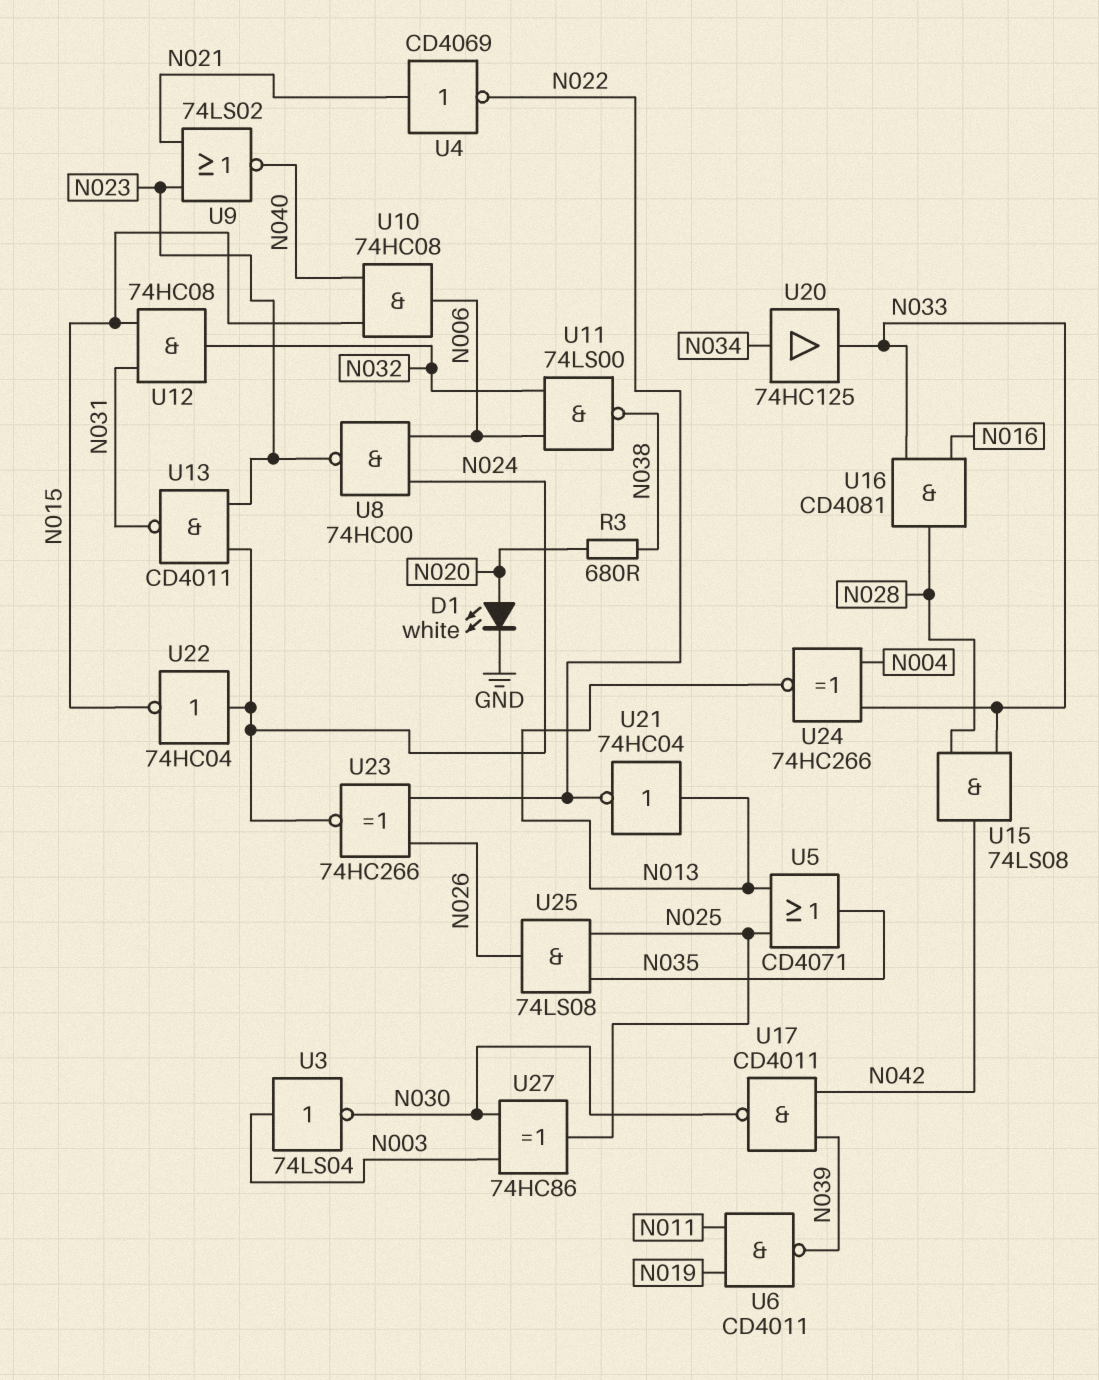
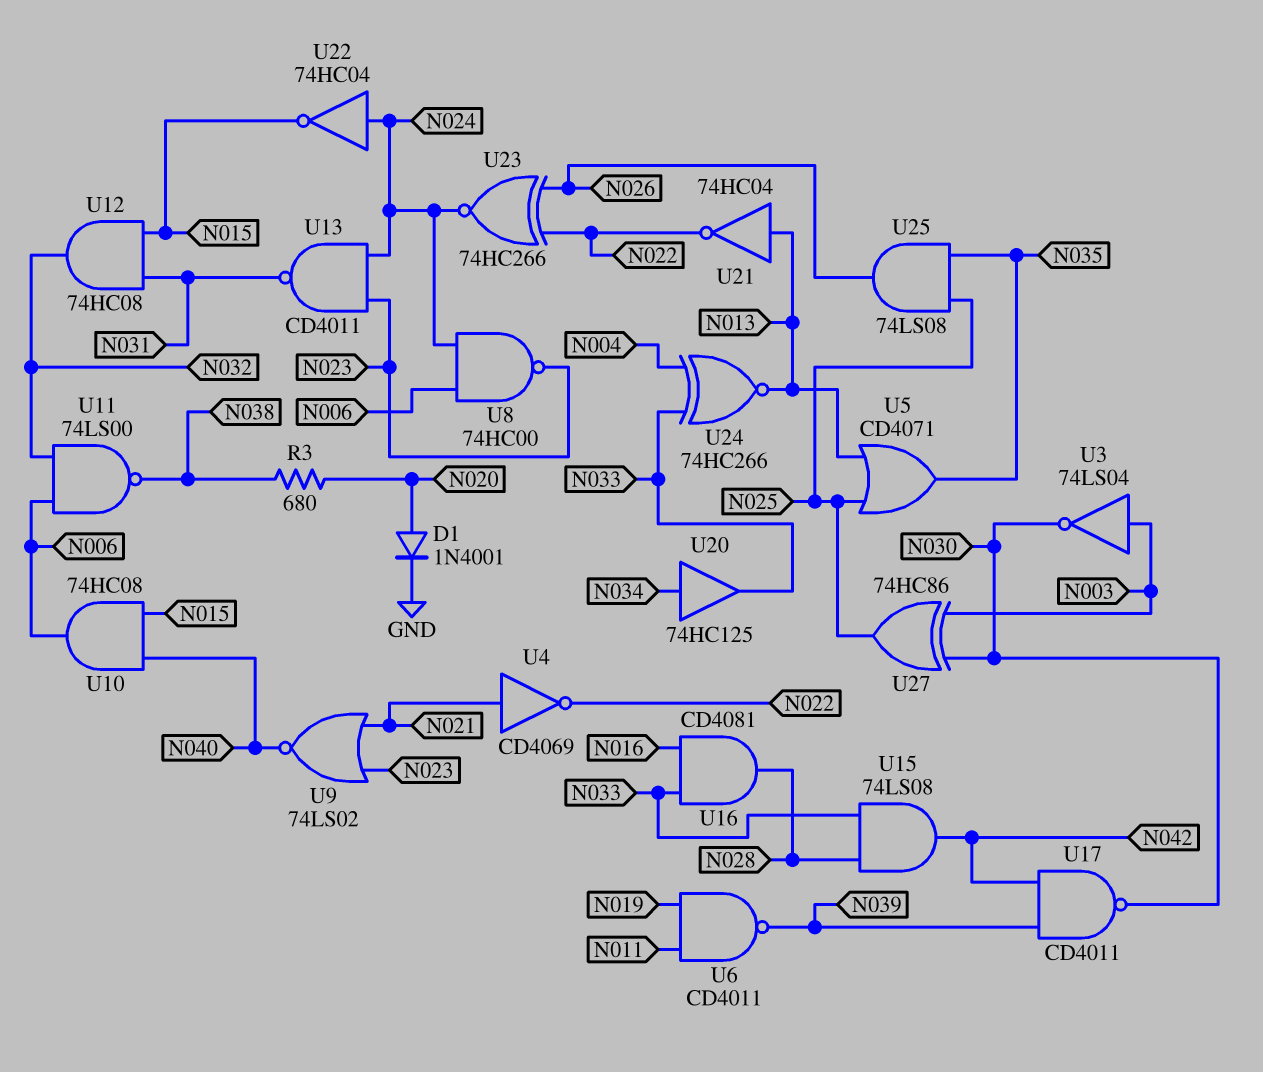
D1: LED white (A N020, K GND) -> diode 1N4001 (A N020, K GND)

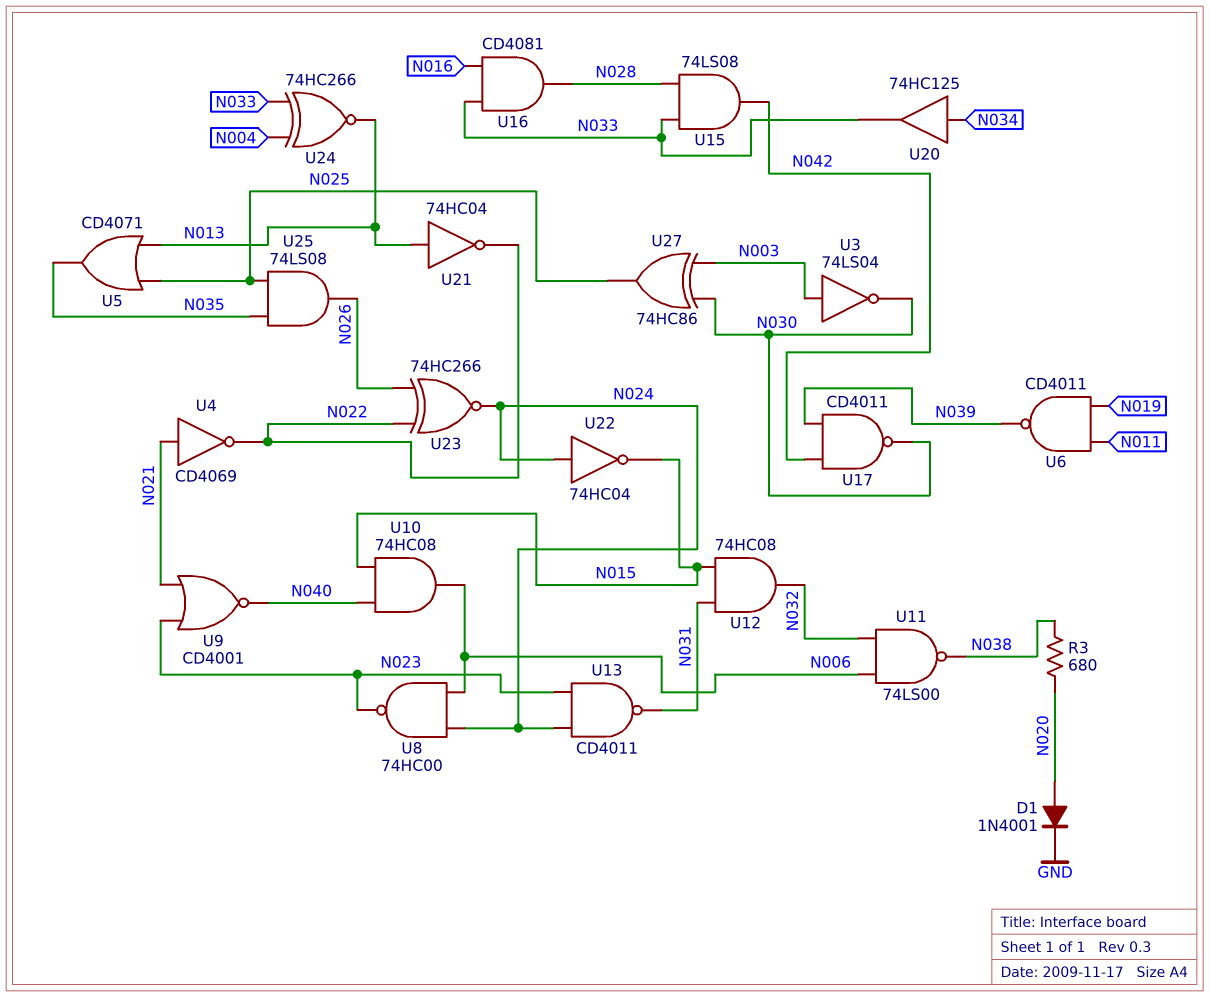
U9: NOR 74LS02 (in N021, in N023, out N040) -> NOR CD4001 (in N021, in N023, out N040)

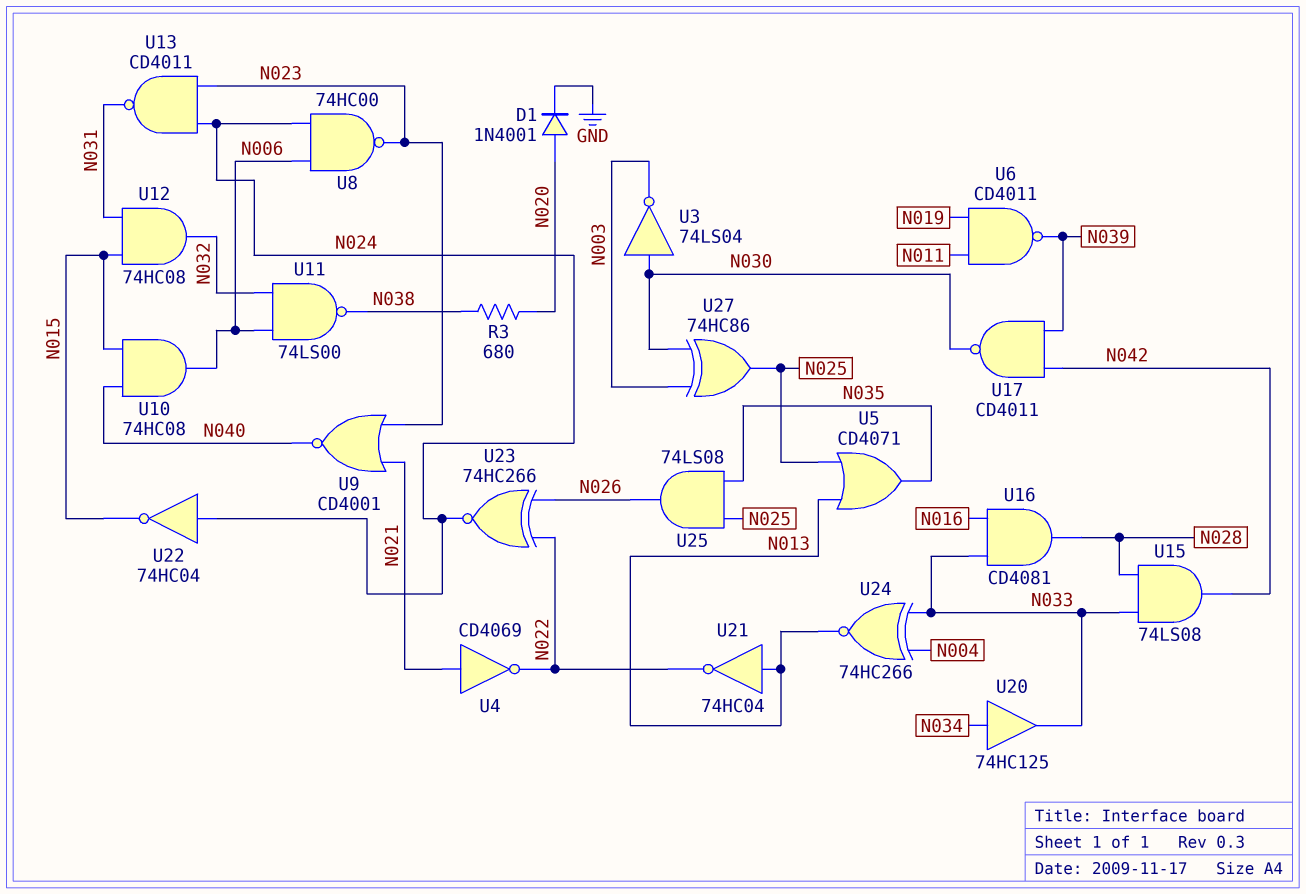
U3: NOT 74LS04 (in N003, out N030) -> NOT 74LS04 (in N030, out N003)

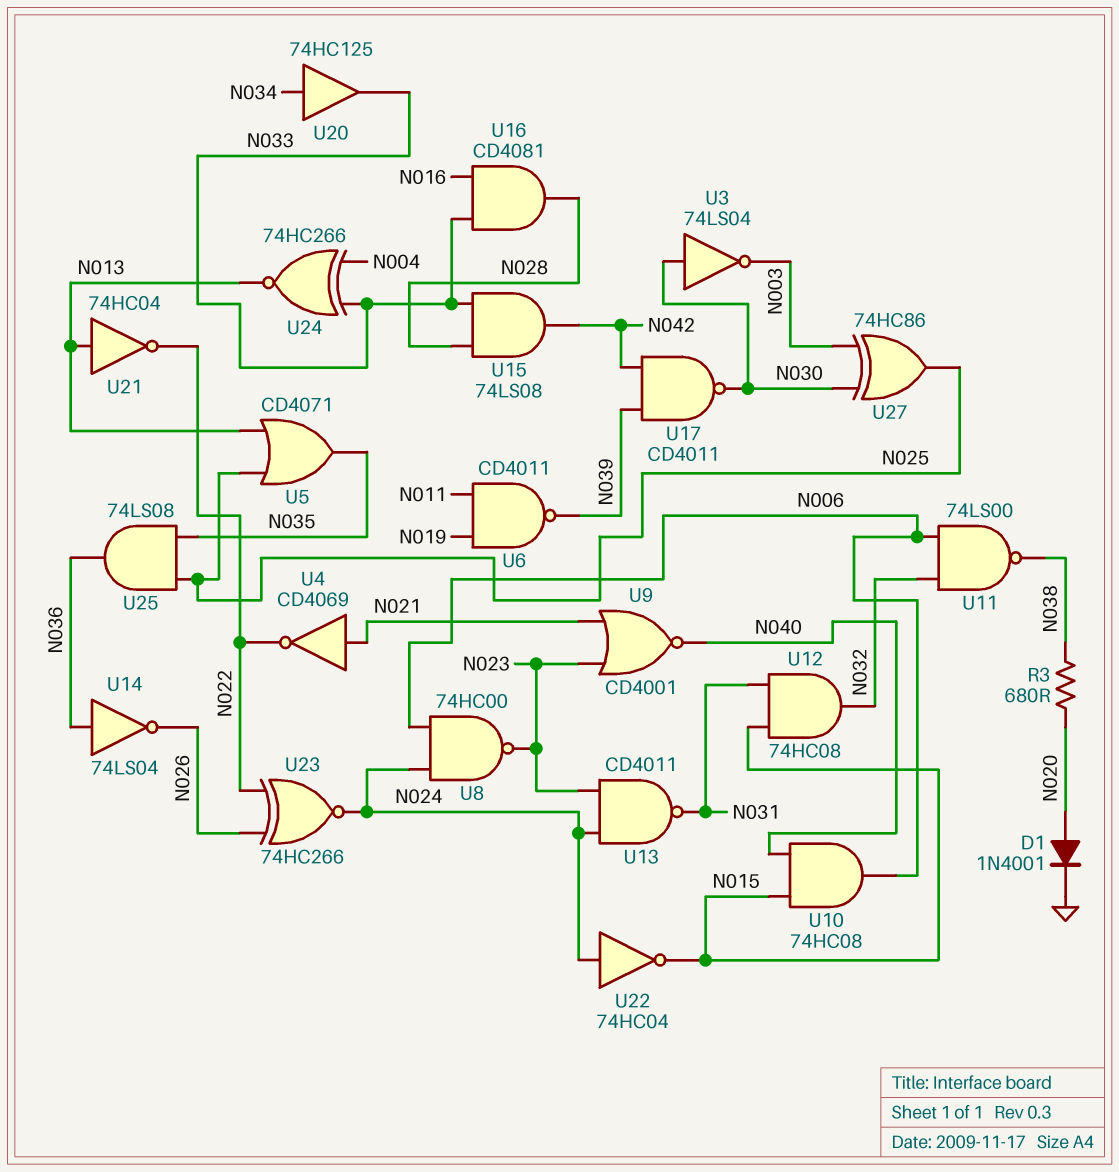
U14: none -> NOT 74LS04 (in N036, out N026)
U25: AND 74LS08 (in N025, in N035, out N026) -> AND 74LS08 (in N025, in N035, out N036)

